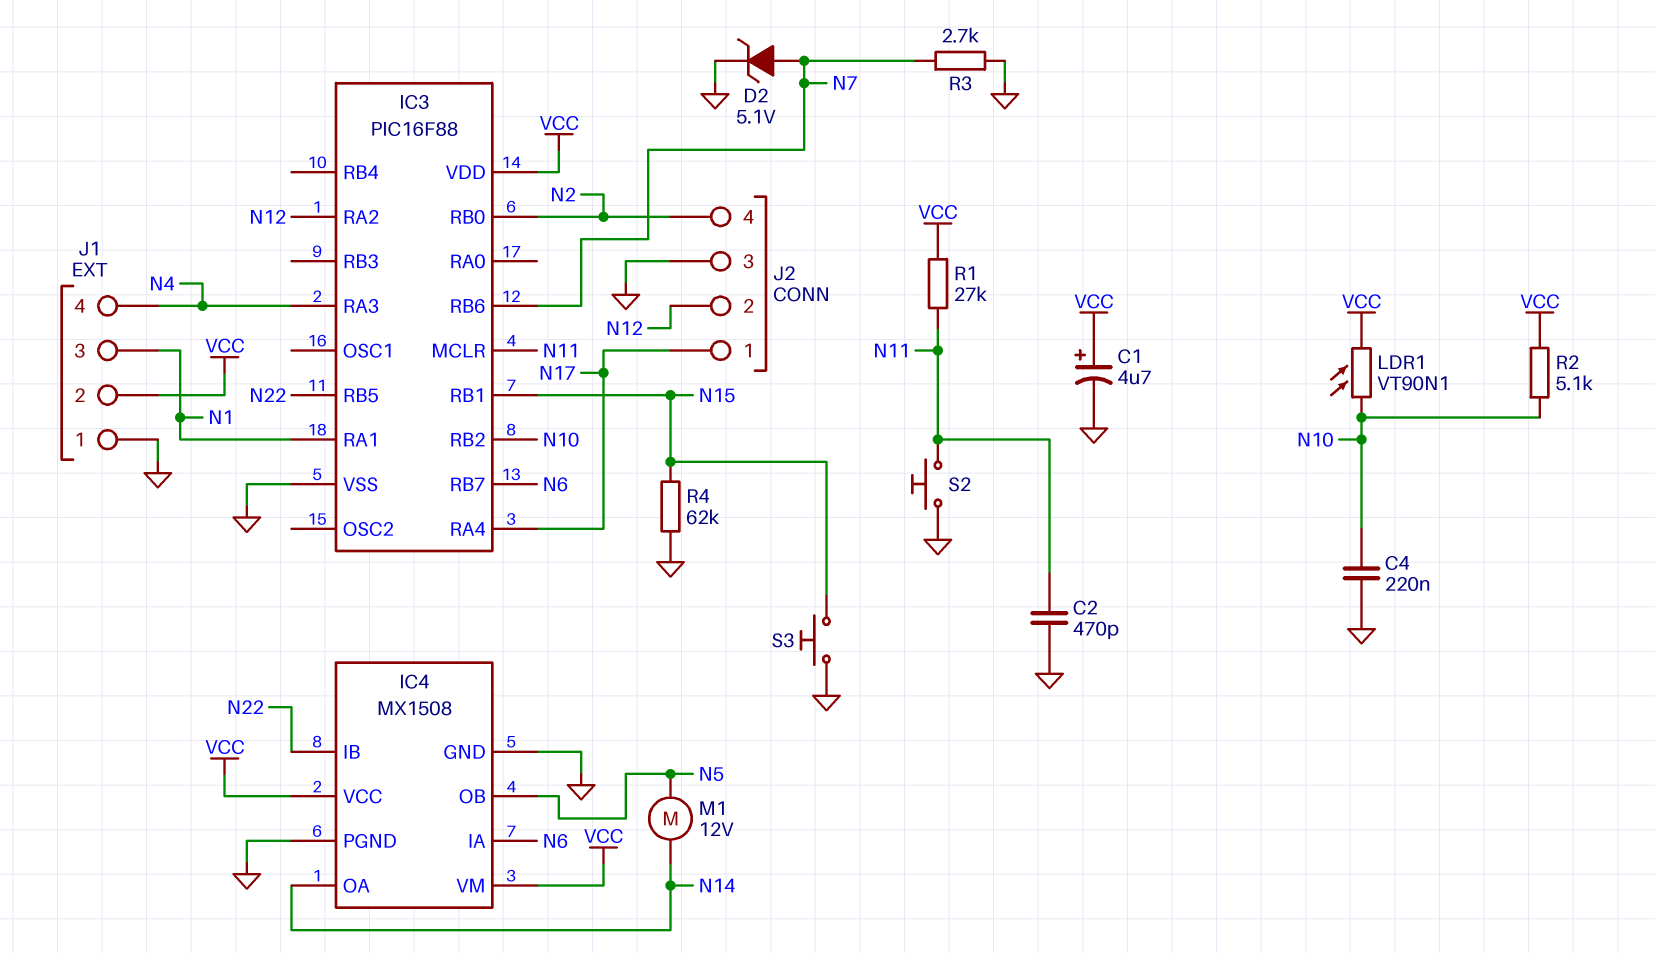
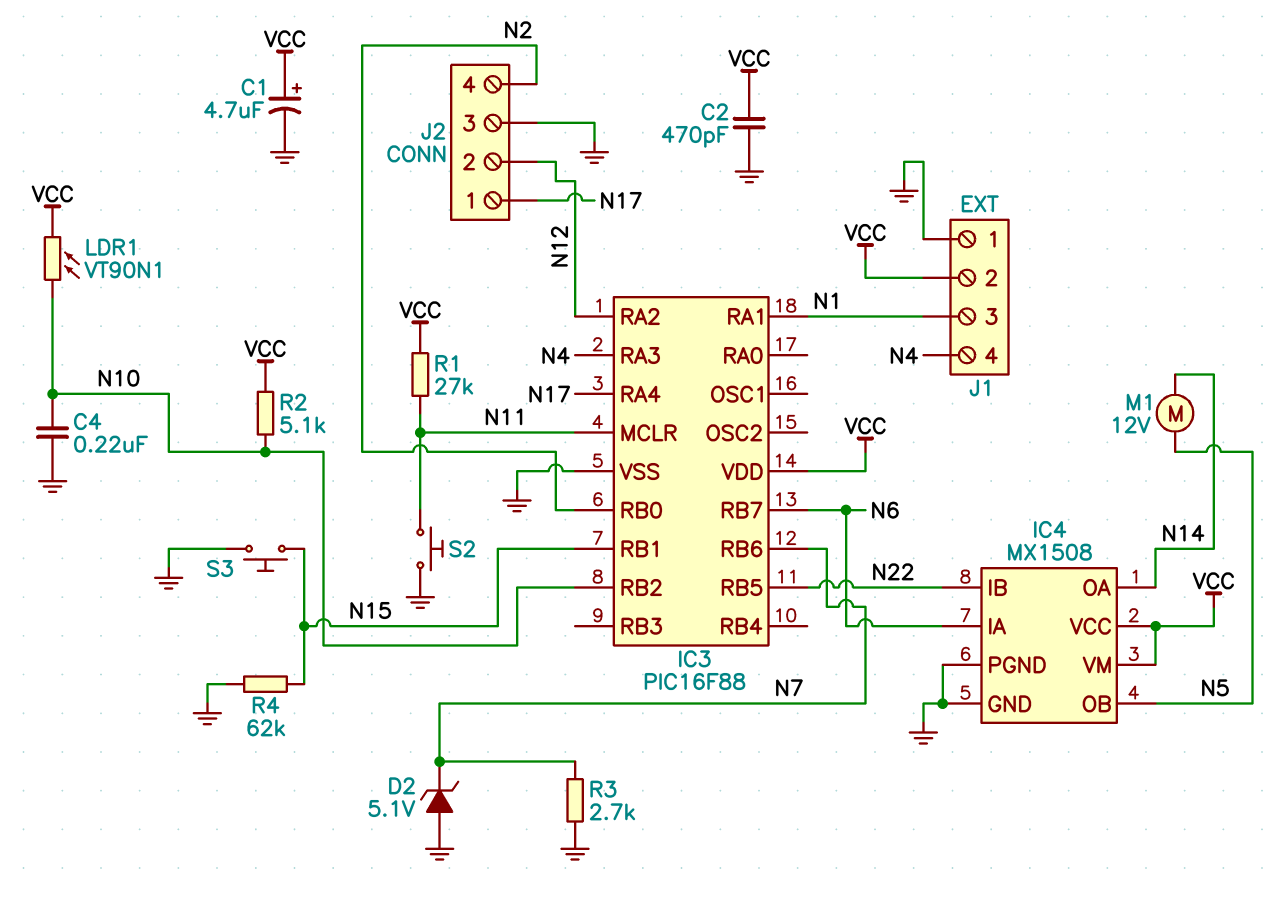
C2: 470pF (GND, N11) -> 470pF (GND, VCC)
D2: zener 5.1V (A N7, K GND) -> zener 5.1V (A GND, K N7)

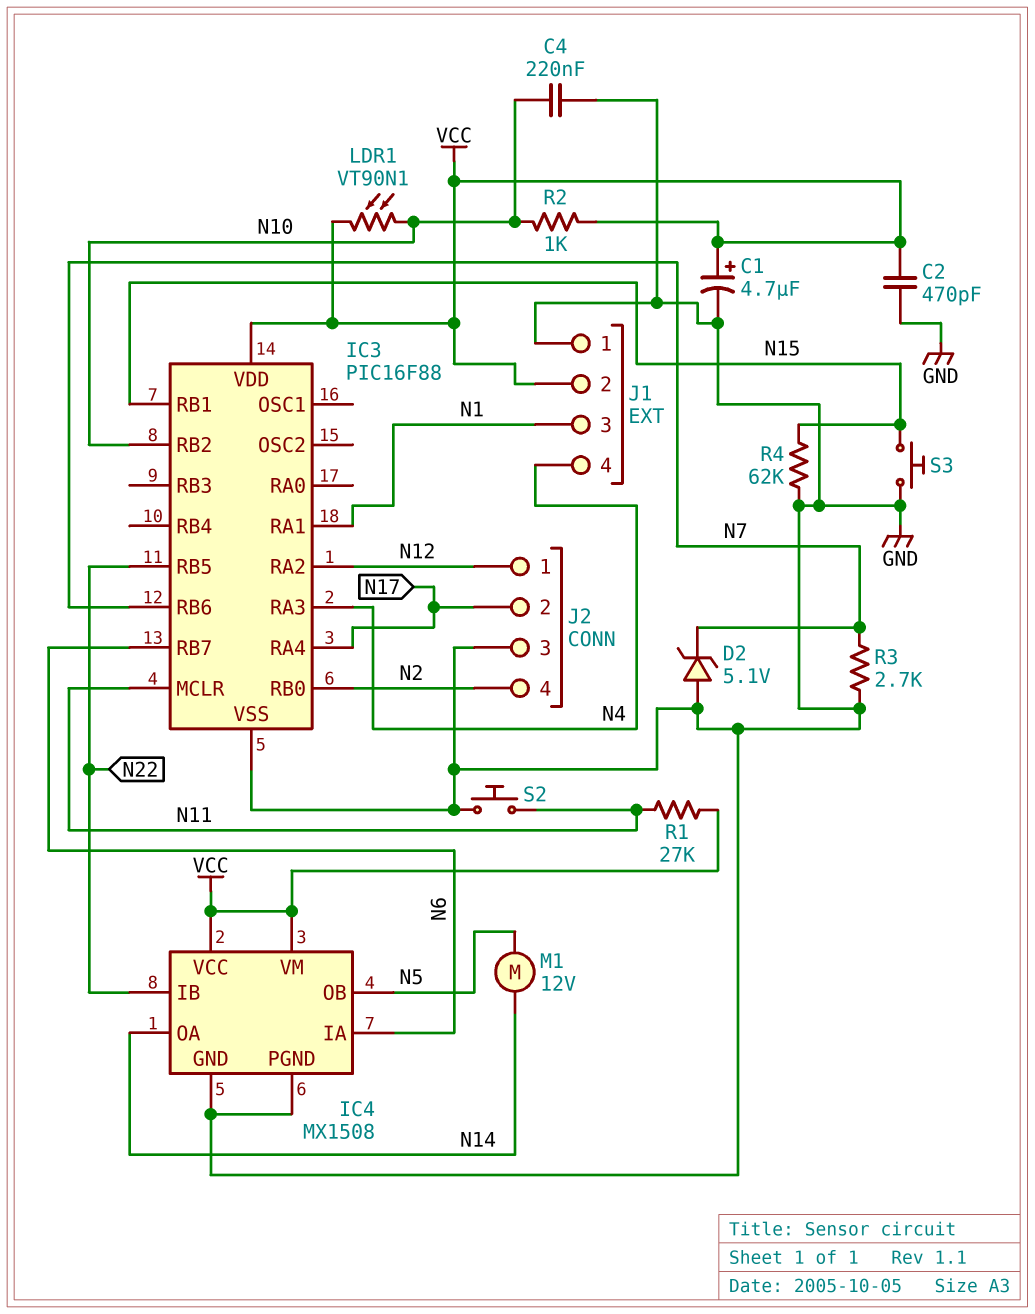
J2 pin 1: N17 -> N12
J2 pin 2: N12 -> N17
R2: 5.1k (N10, VCC) -> 1k (N10, VCC)

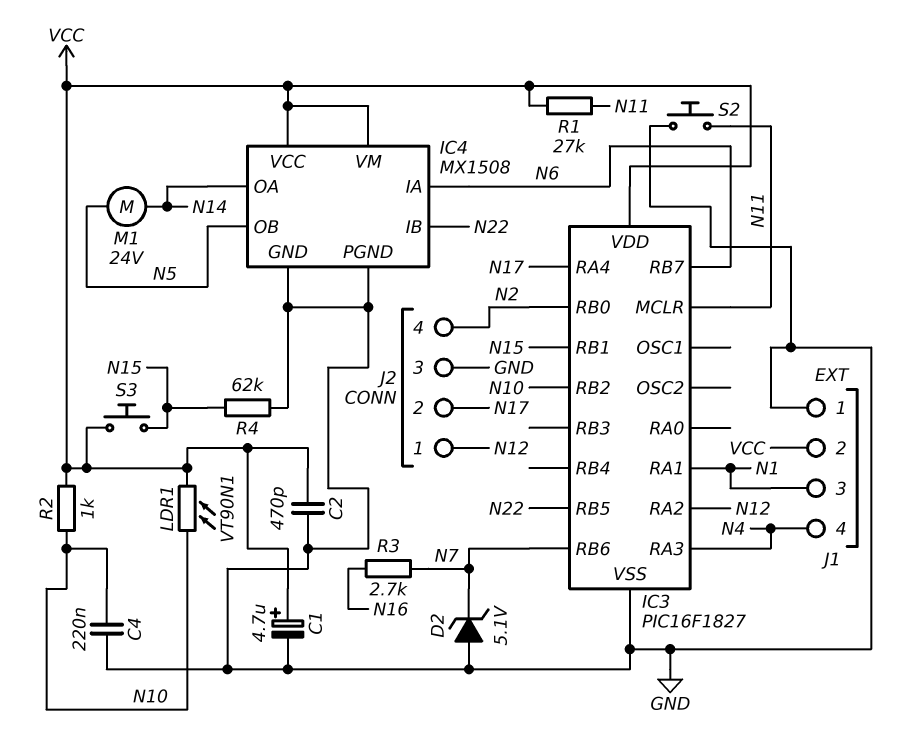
IC3: PIC16F88 -> PIC16F1827
M1: motor 12V (N5, N14) -> motor 24V (N5, N14)
R3: 2.7k (GND, N7) -> 2.7k (N7, N16)
S3: button (GND, N15) -> button (N15, VCC)

